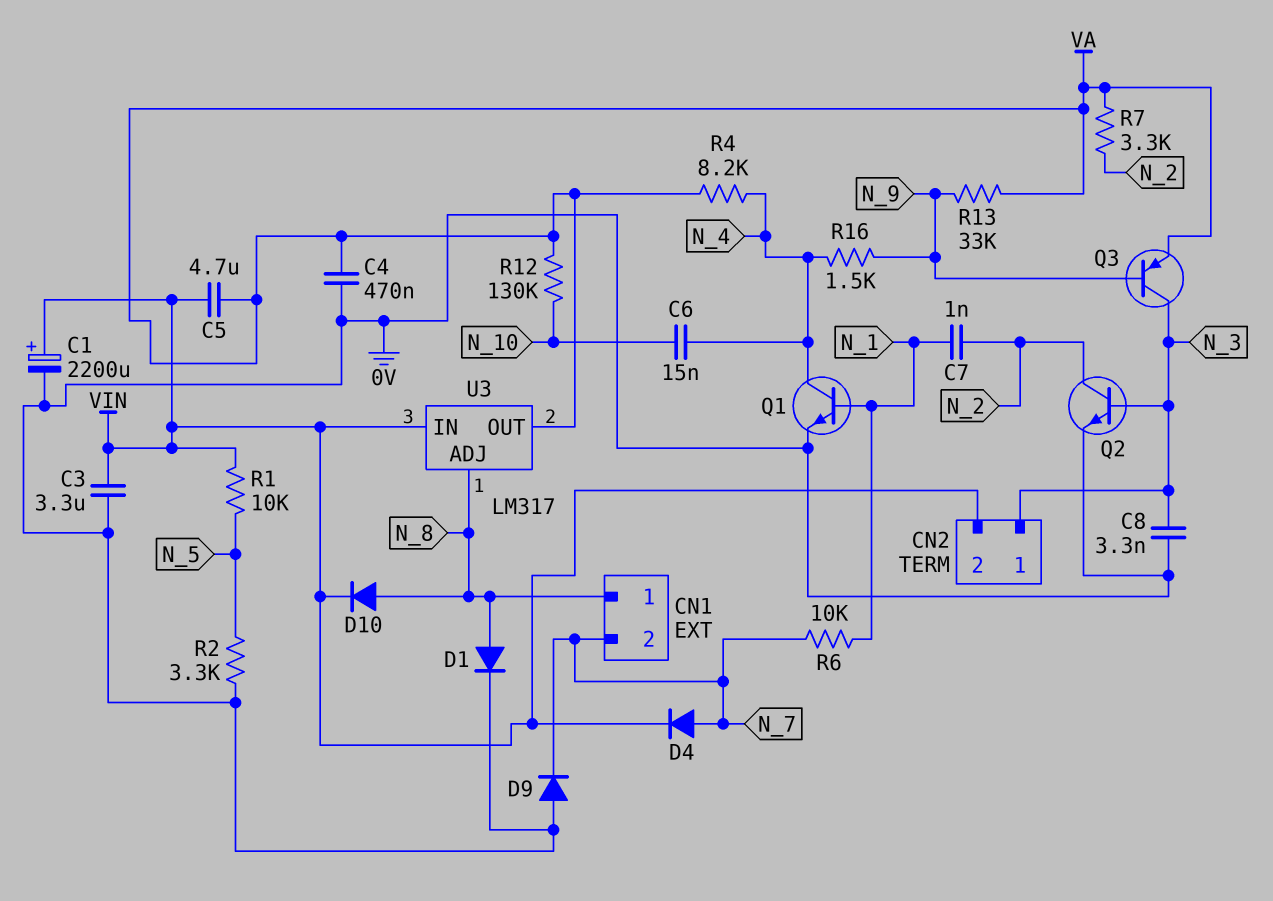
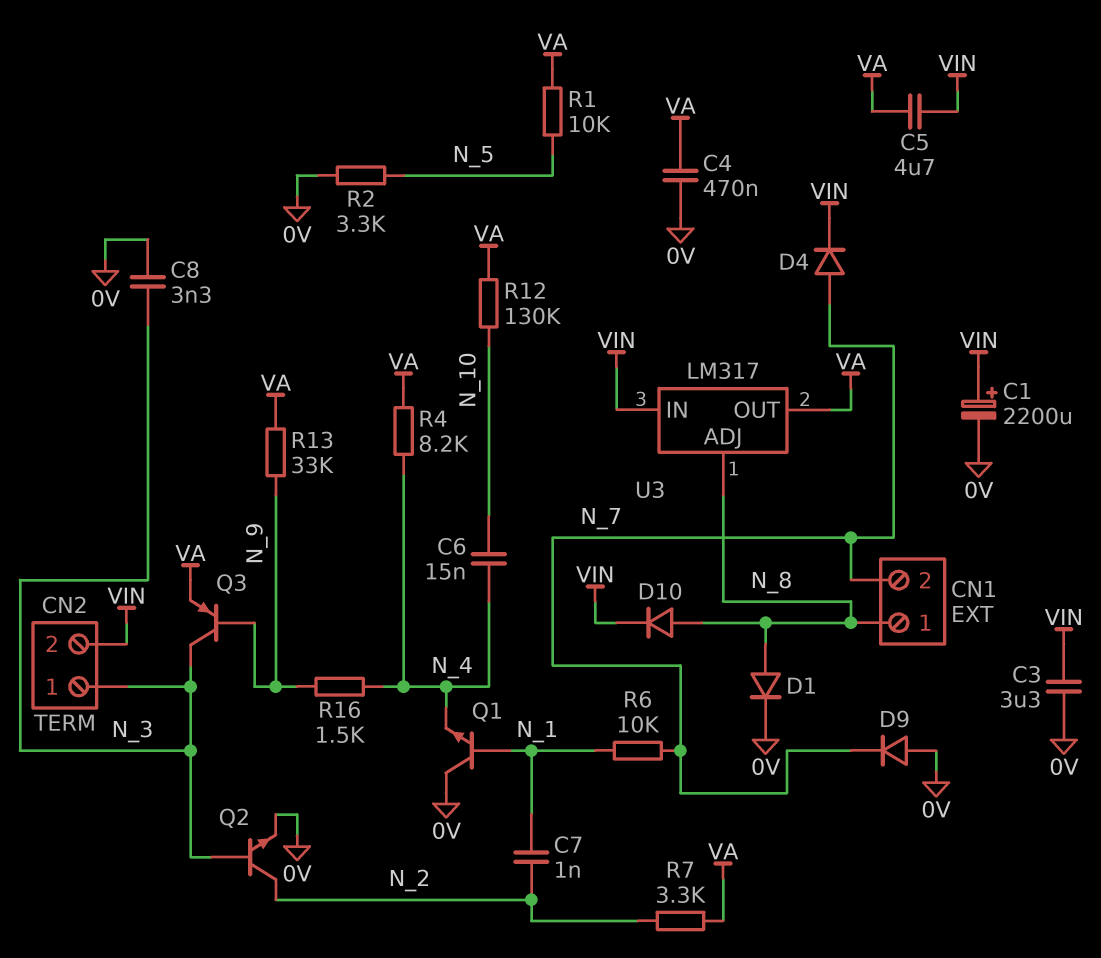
Q1: NPN (B N_1, C N_4, E 0V) -> NPN (B N_1, C 0V, E N_4)
R1: 10k (N_5, VIN) -> 10k (N_5, VA)

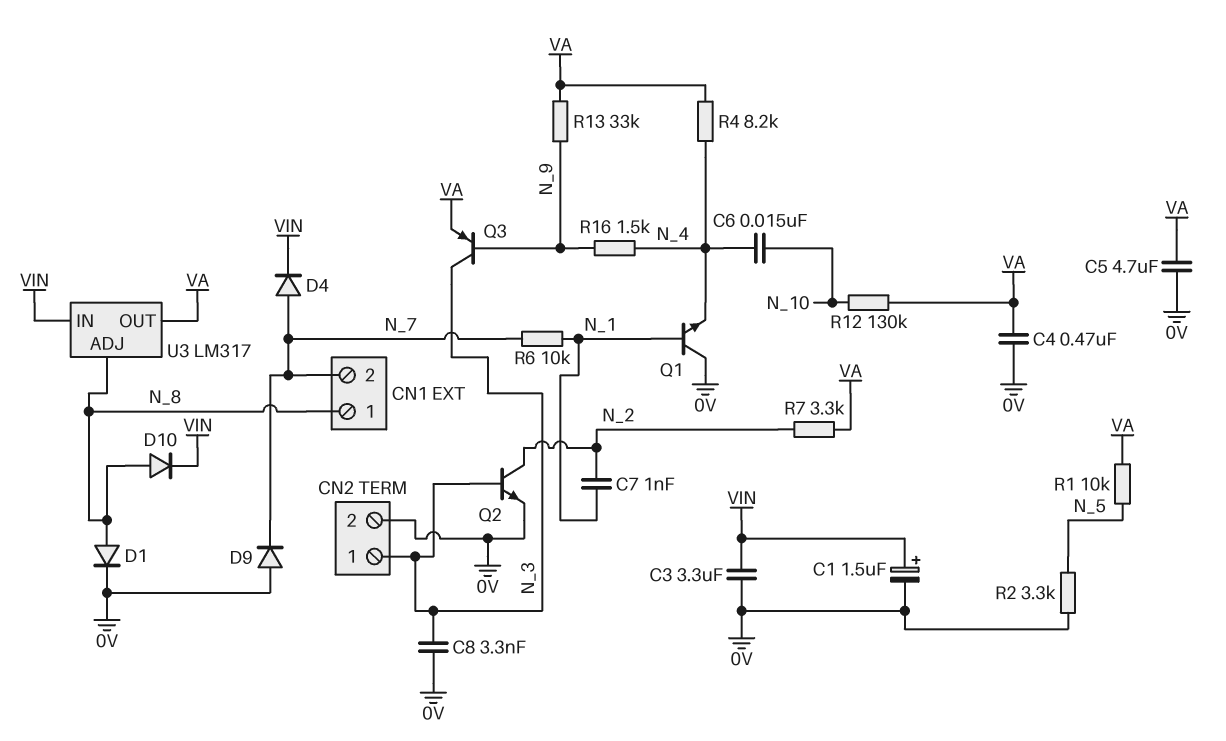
C1: 2200uF (plus VIN, minus 0V) -> 1.5uF (plus VIN, minus 0V)
C5: 4.7uF (VA, VIN) -> 4.7uF (0V, VA)
CN2 pin 2: VIN -> 0V

